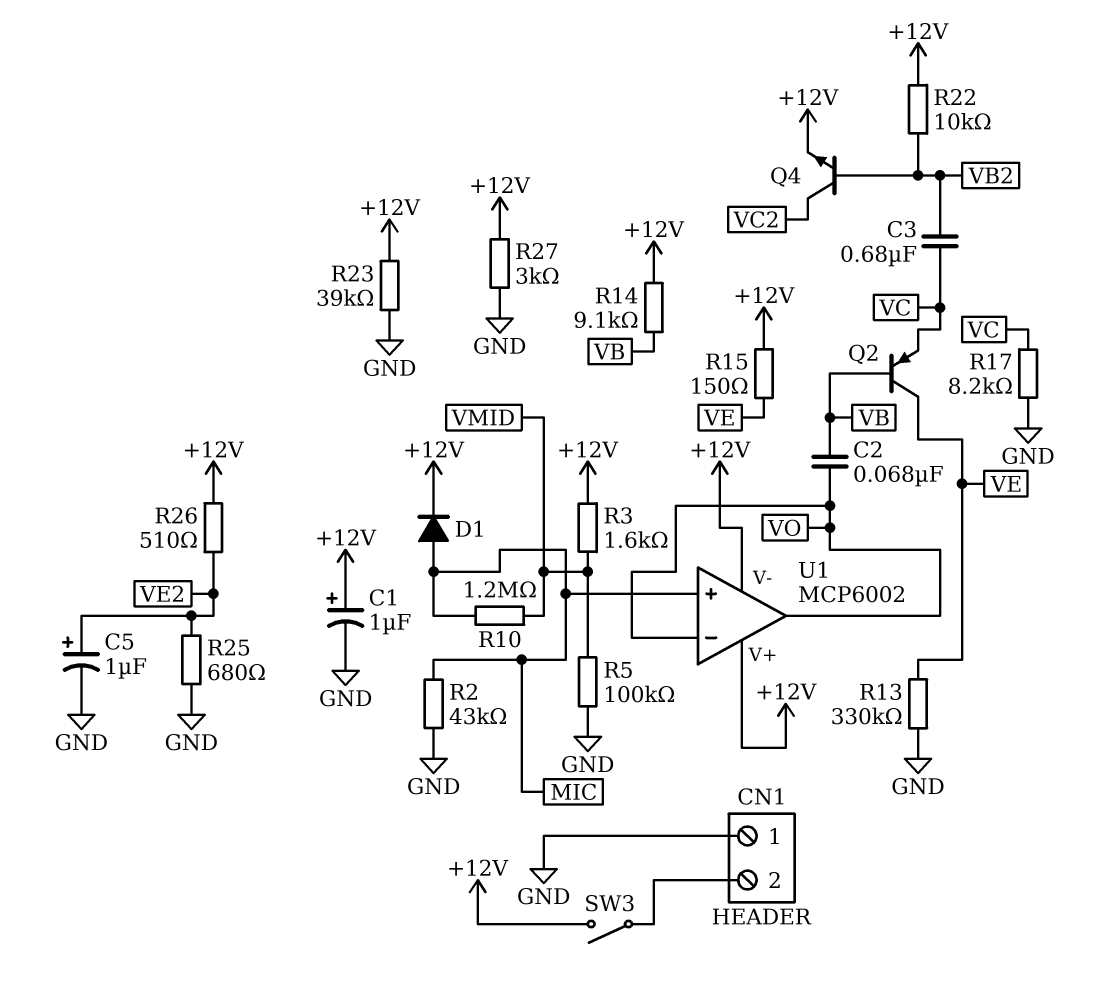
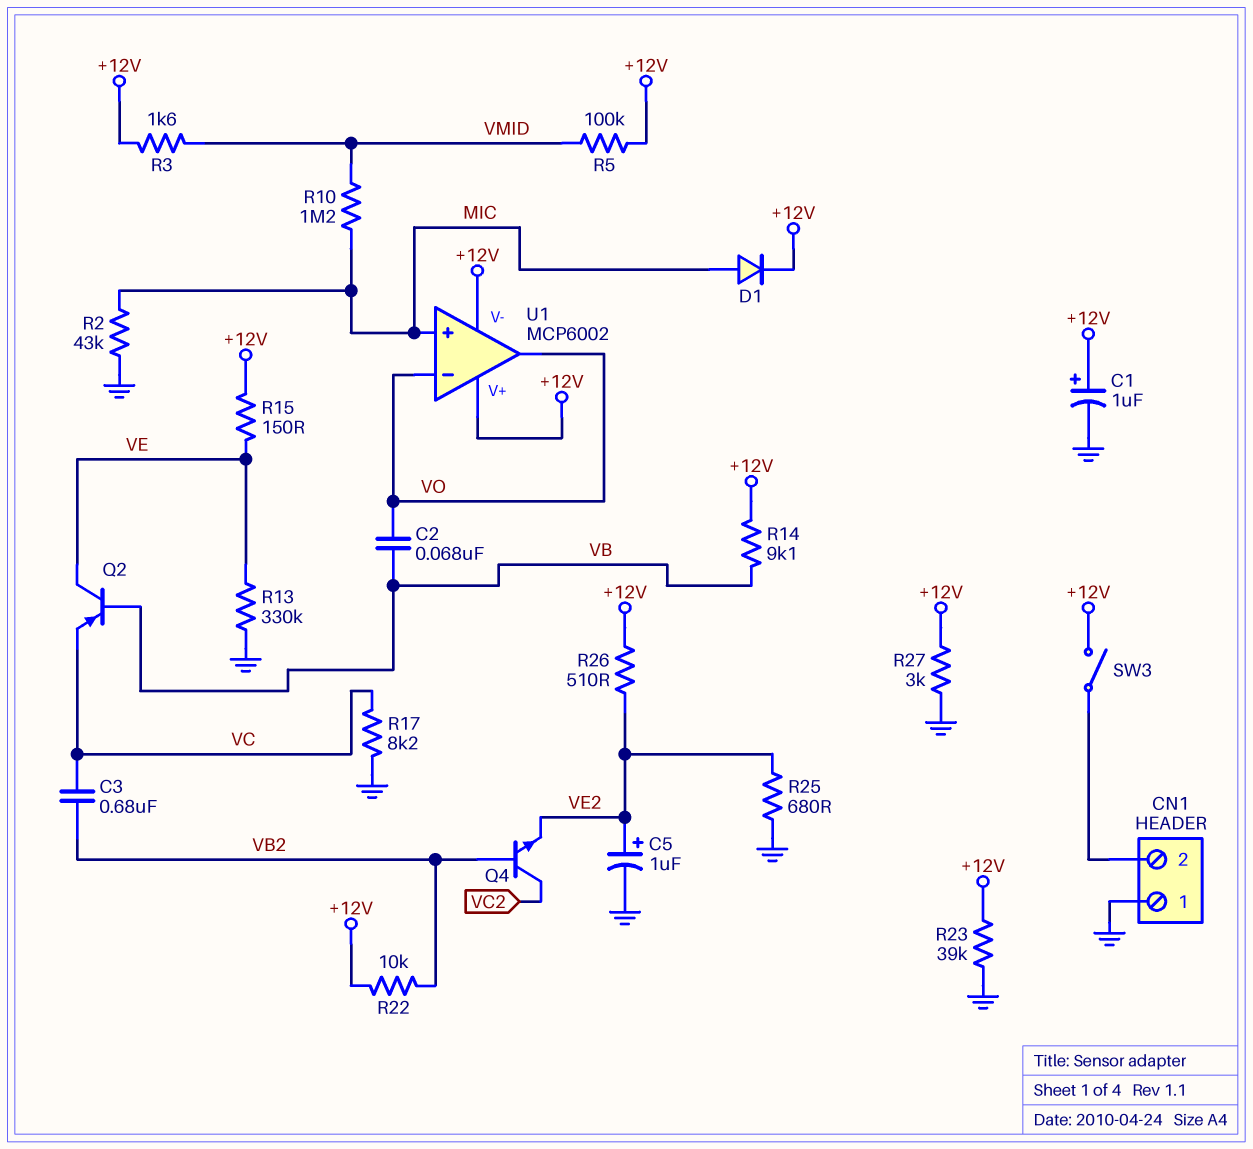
Q4: NPN (B VB2, C VC2, E +12V) -> NPN (B VB2, C VC2, E VE2)
R5: 100k (GND, VMID) -> 100k (+12V, VMID)

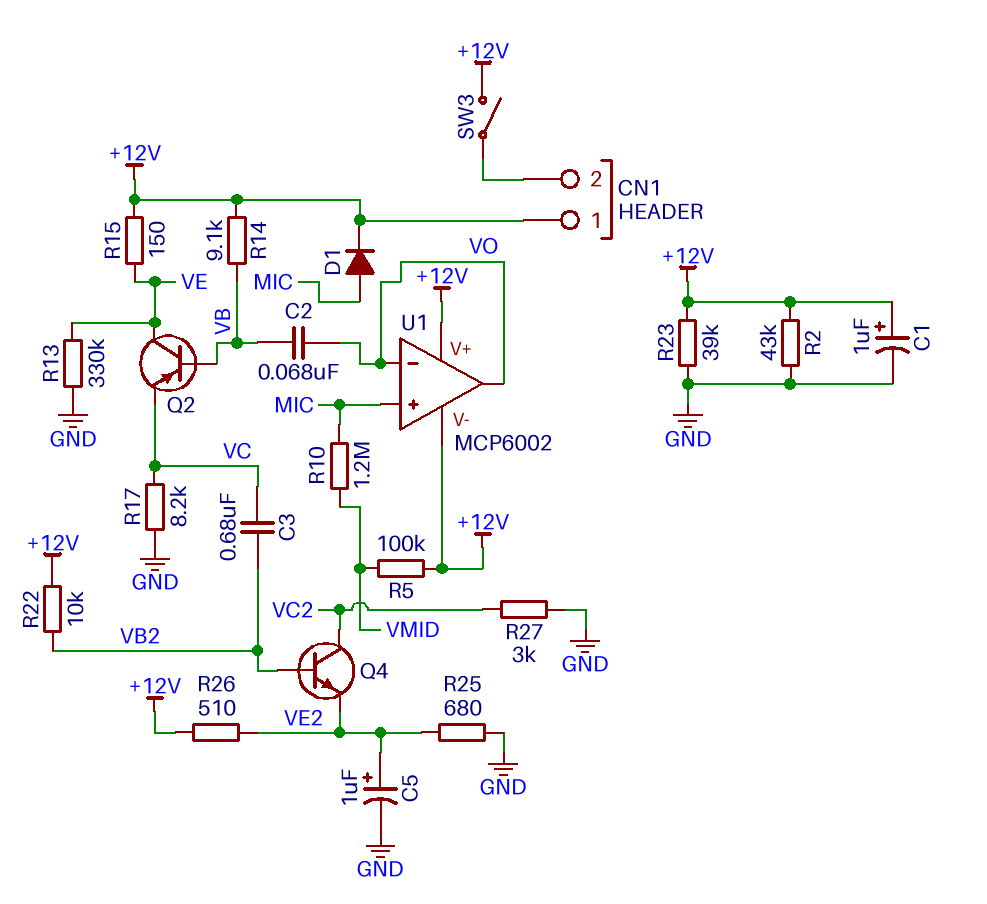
CN1 pin 1: GND -> +12V
R2: 43k (GND, MIC) -> 43k (+12V, GND)
R3: 1.6k (+12V, VMID) -> none
R27: 3k (+12V, GND) -> 3k (GND, VC2)

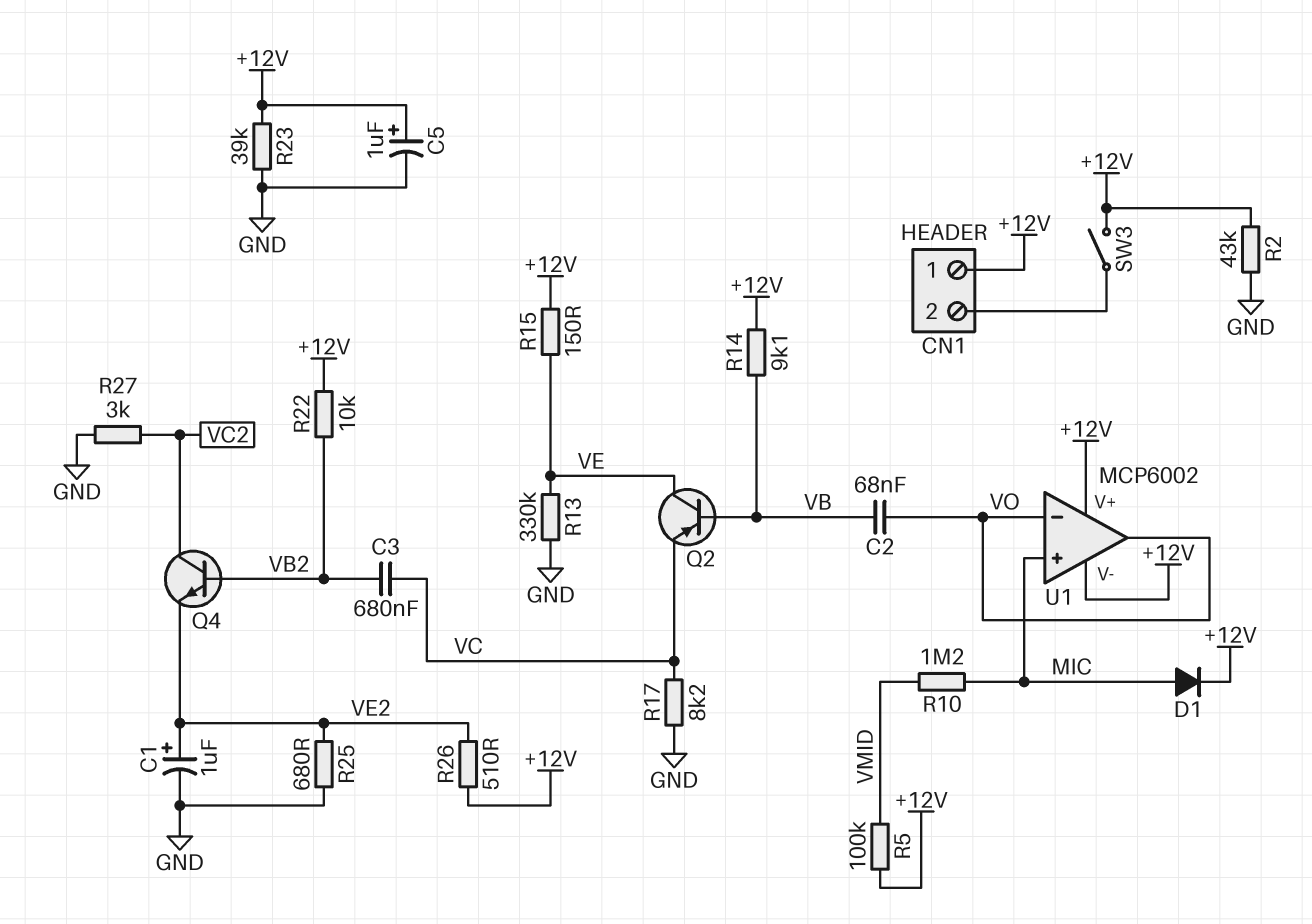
C1: 1uF (plus +12V, minus GND) -> 1uF (plus VE2, minus GND)
C5: 1uF (plus VE2, minus GND) -> 1uF (plus +12V, minus GND)

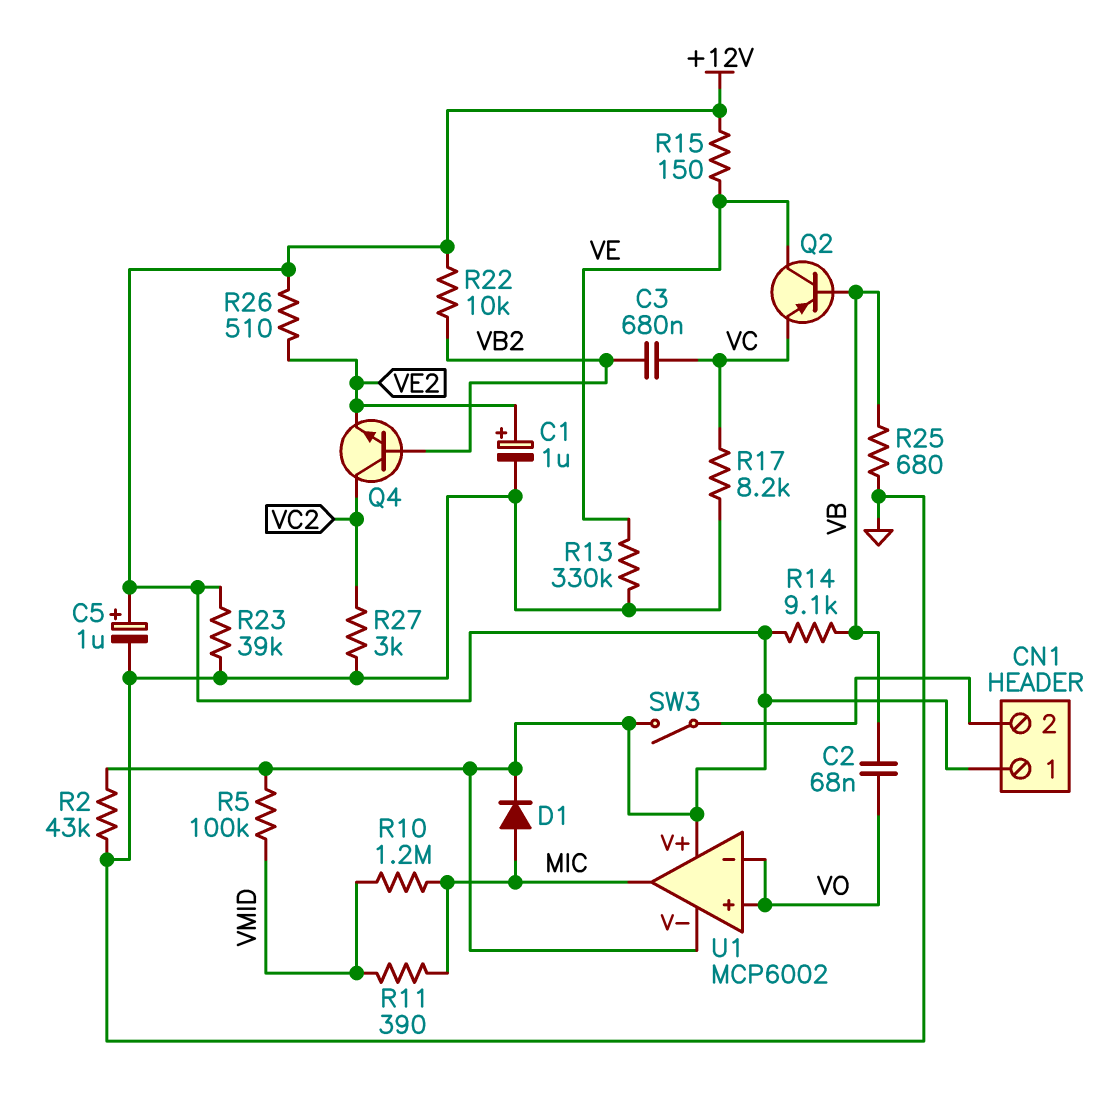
R11: none -> 390 (MIC, VMID)
R25: 680 (GND, VE2) -> 680 (GND, VB)
U1 pin in+: MIC -> VO
U1 pin out: VO -> MIC

